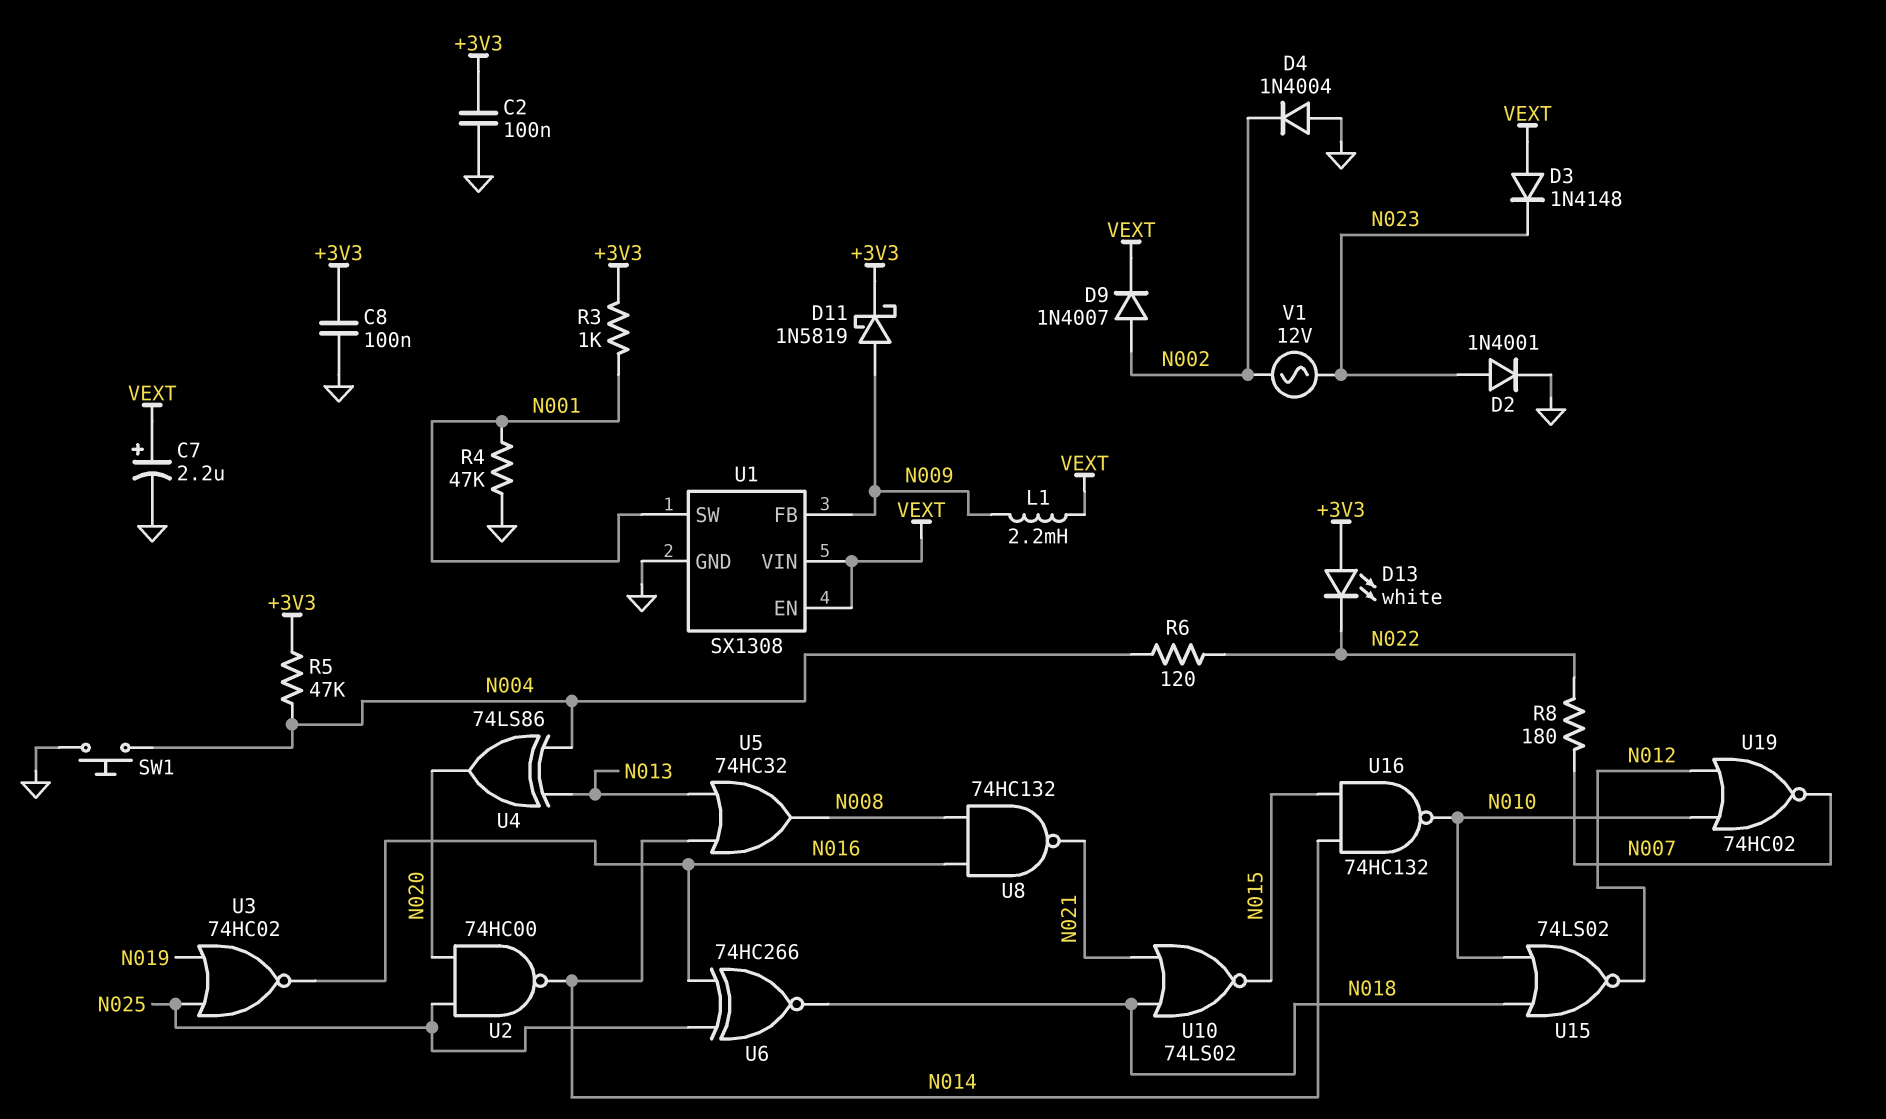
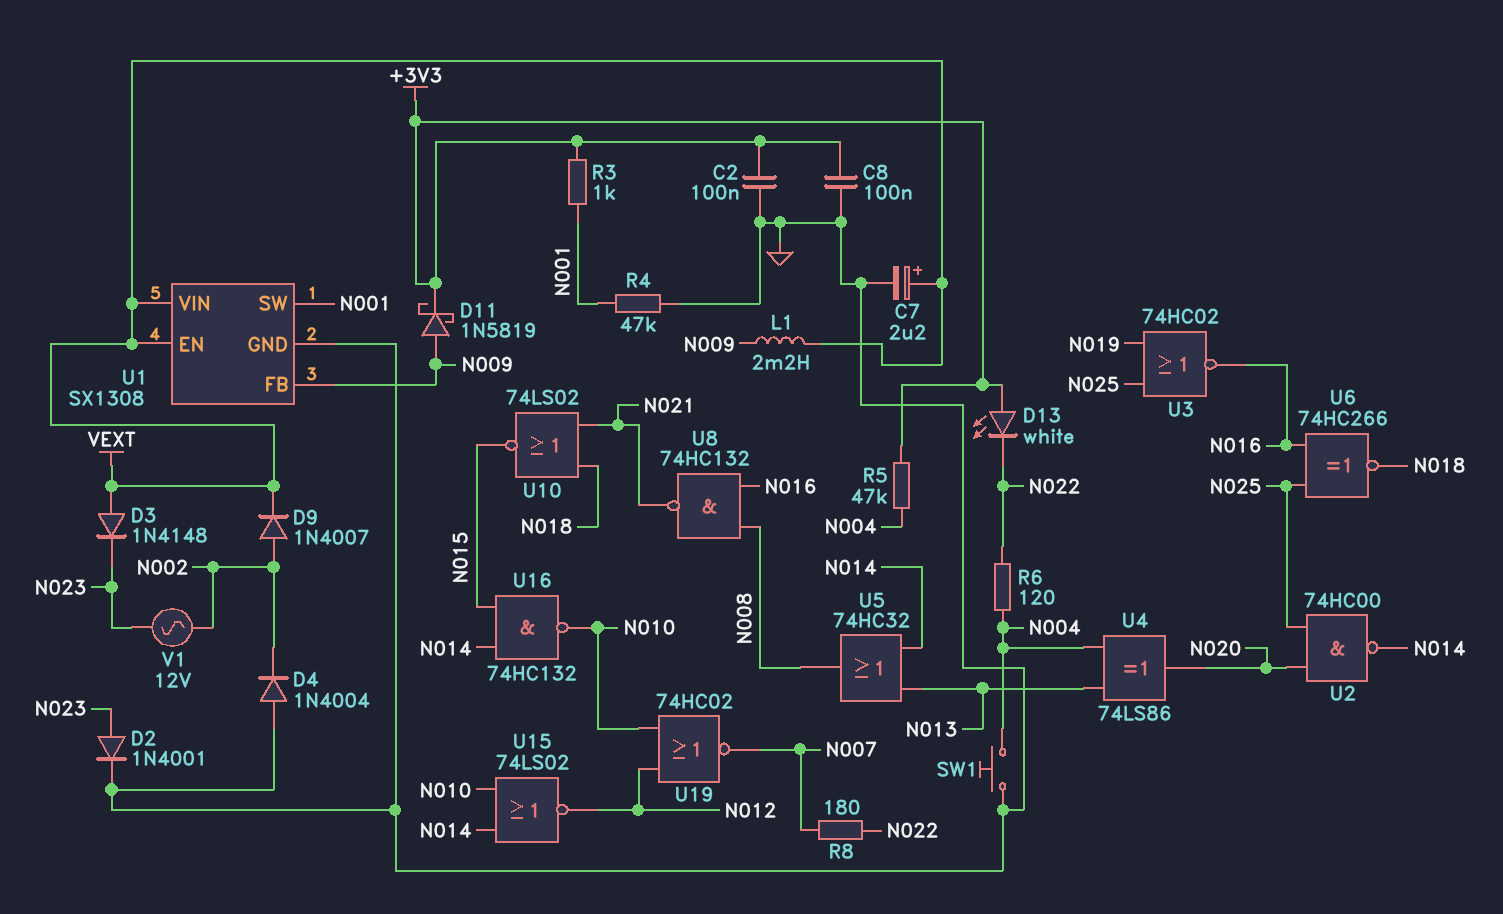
U15: NOR 74LS02 (in N010, in N018, out N012) -> NOR 74LS02 (in N010, in N014, out N012)

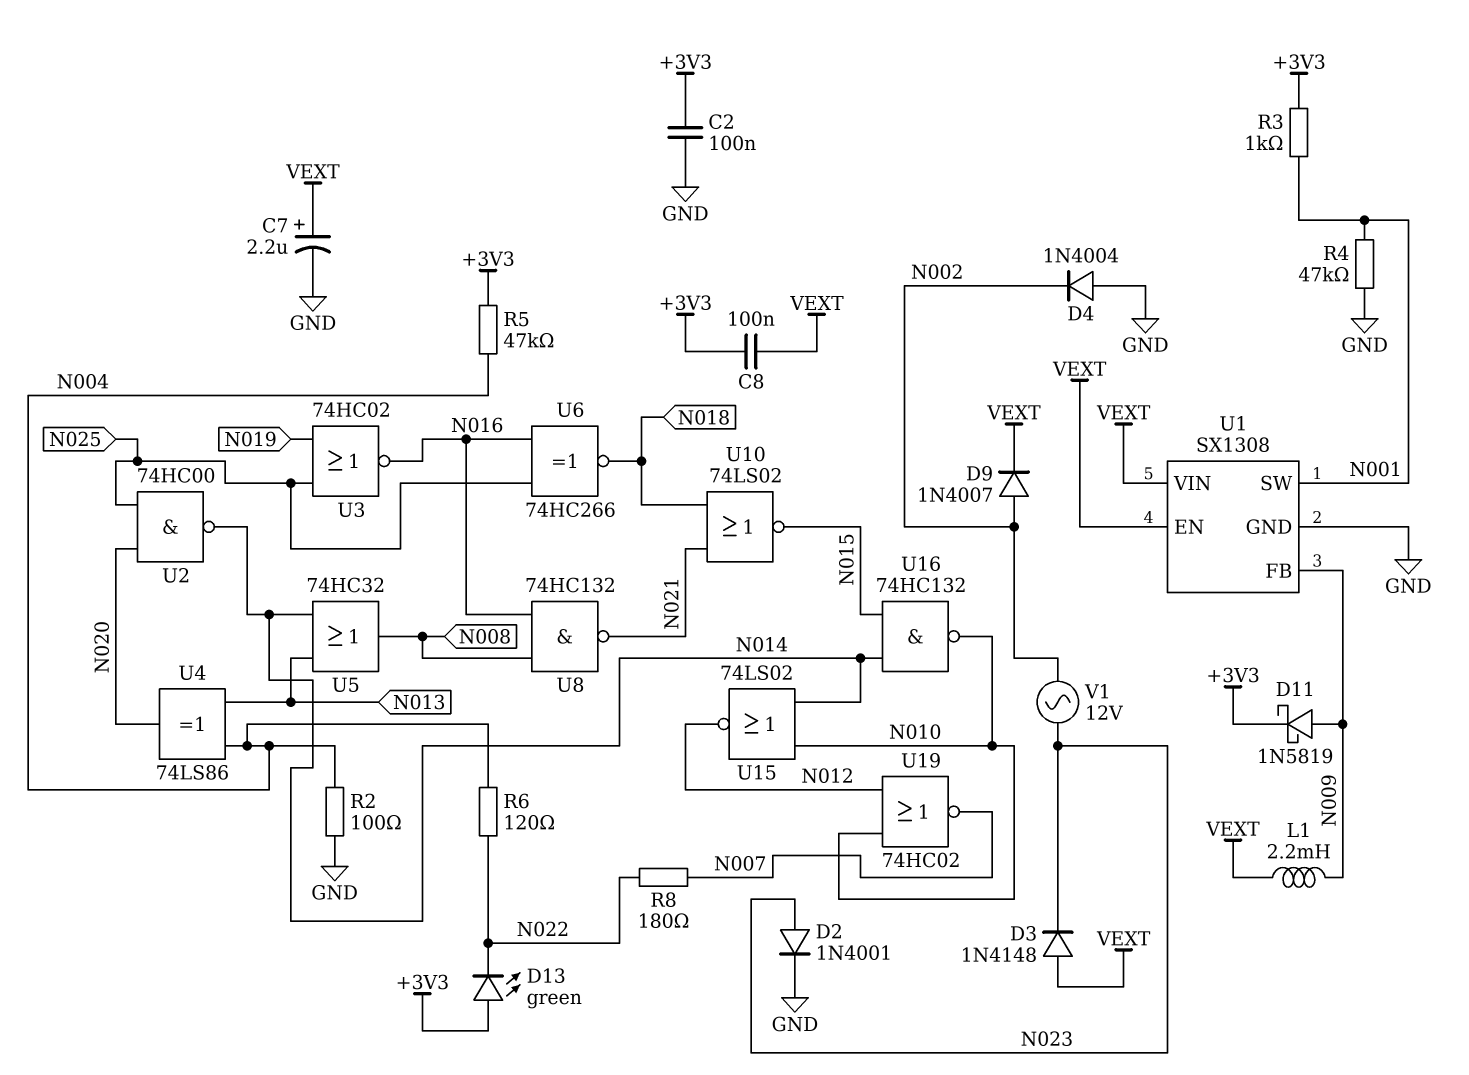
C8: 100nF (+3V3, GND) -> 100nF (+3V3, VEXT)
D13: LED white (A +3V3, K N022) -> LED green (A +3V3, K N022)
R2: none -> 100 (GND, N004)
SW1: button (GND, N004) -> none

